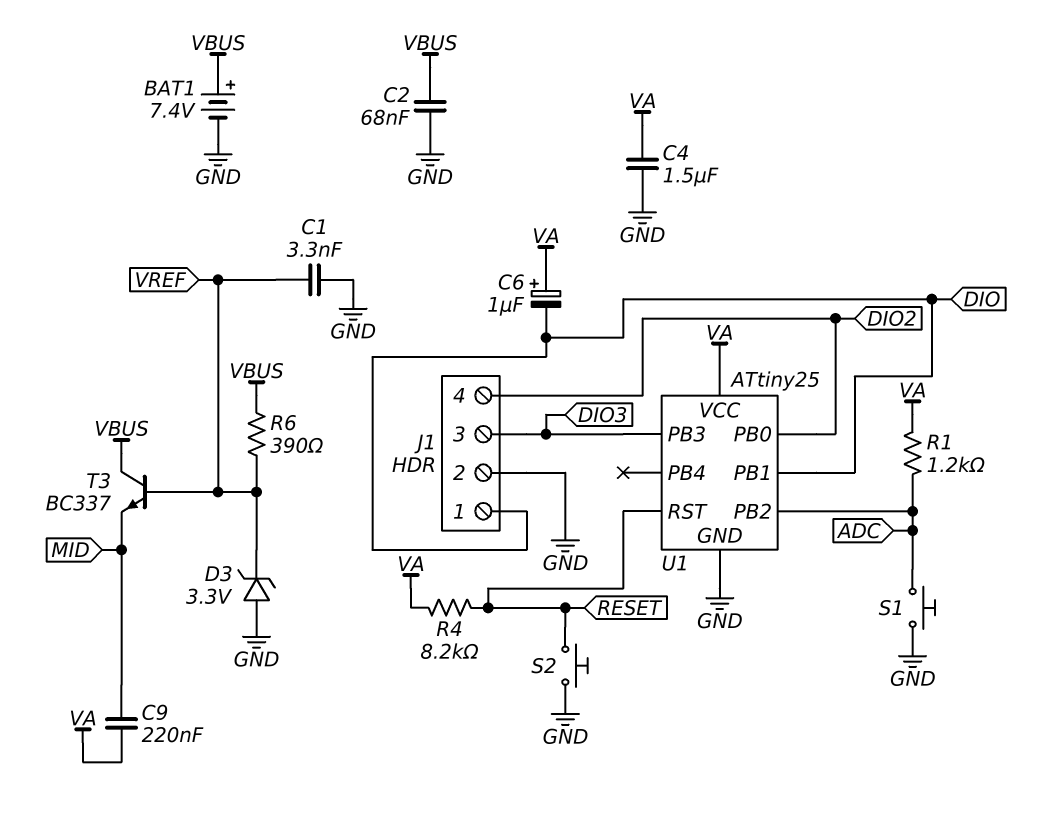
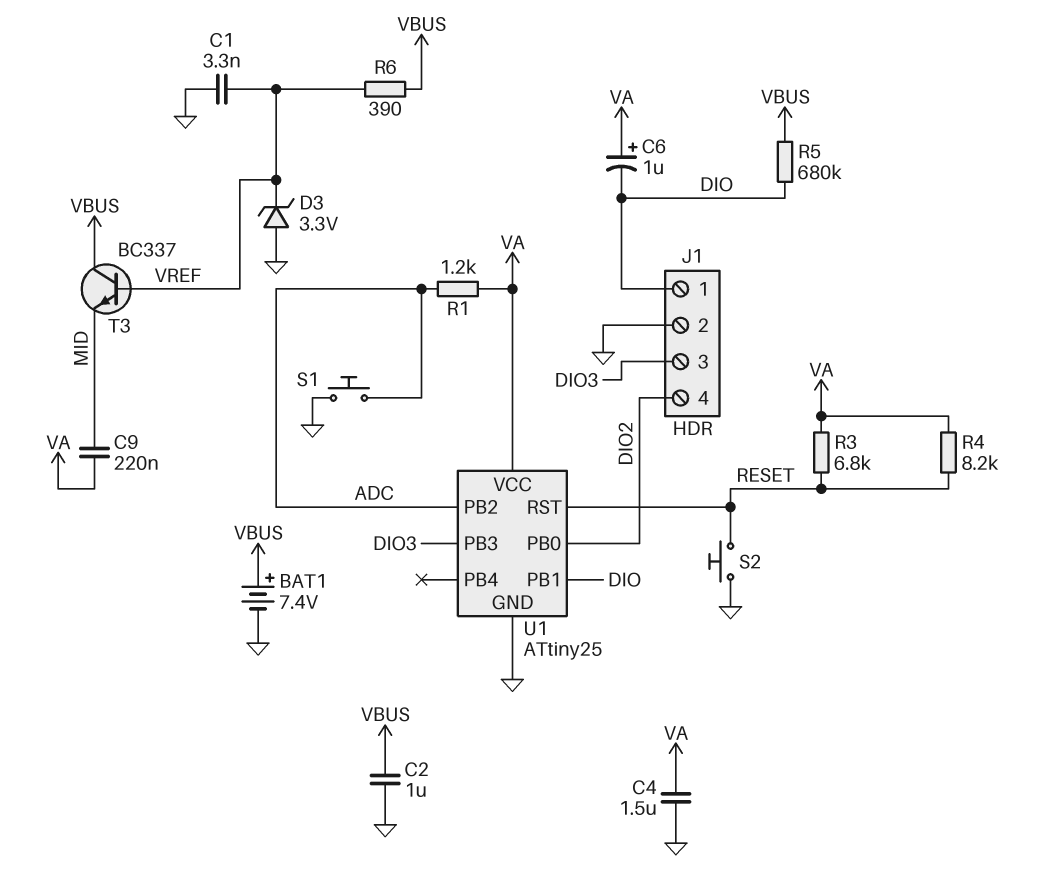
C2: 68nF (GND, VBUS) -> 1uF (GND, VBUS)
R3: none -> 6.8k (RESET, VA)
R5: none -> 680k (DIO, VBUS)

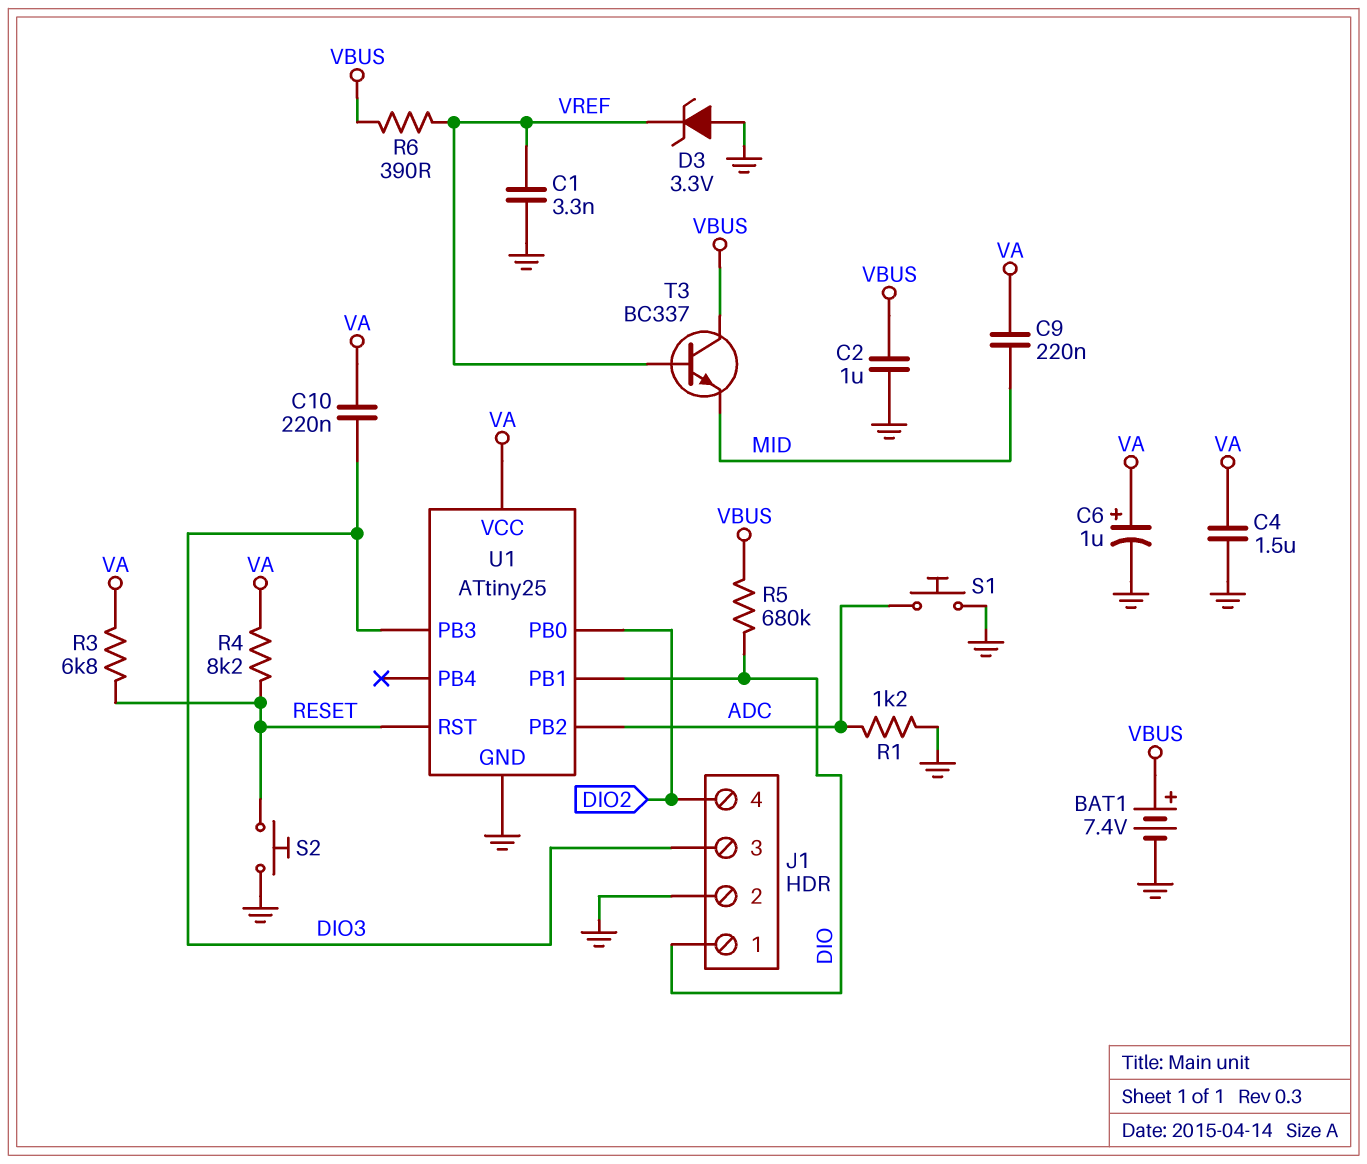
C6: 1uF (plus VA, minus DIO) -> 1uF (plus VA, minus GND)
C10: none -> 220nF (DIO3, VA)
R1: 1.2k (ADC, VA) -> 1.2k (ADC, GND)

